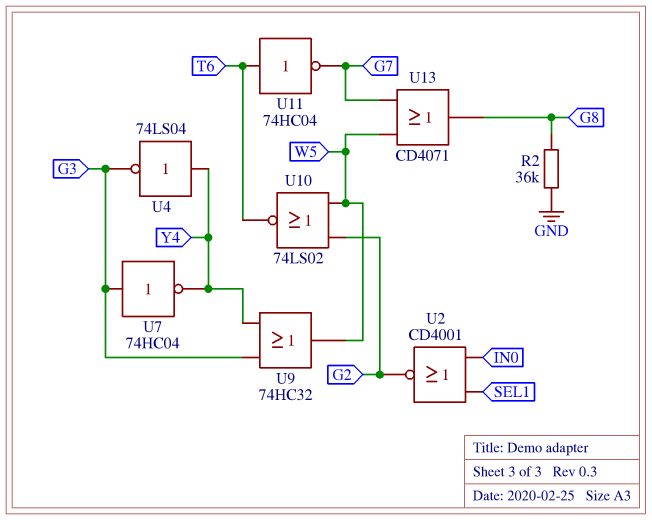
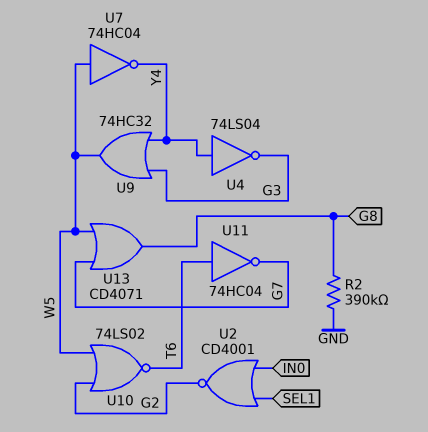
R2: 36k (G8, GND) -> 390k (G8, GND)
U7: NOT 74HC04 (in G3, out Y4) -> NOT 74HC04 (in W5, out Y4)

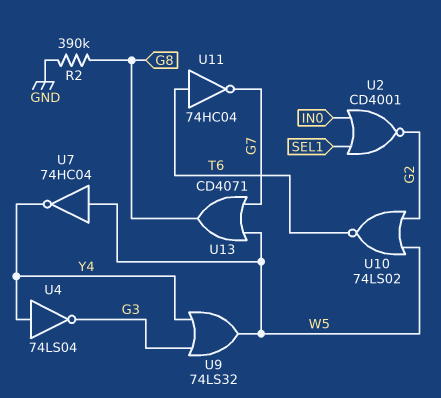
U9: OR 74HC32 (in G3, in Y4, out W5) -> OR 74LS32 (in G3, in Y4, out W5)

